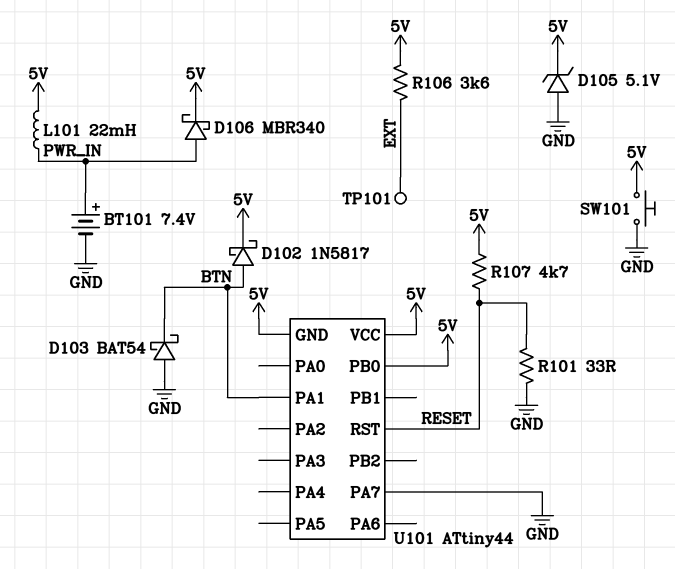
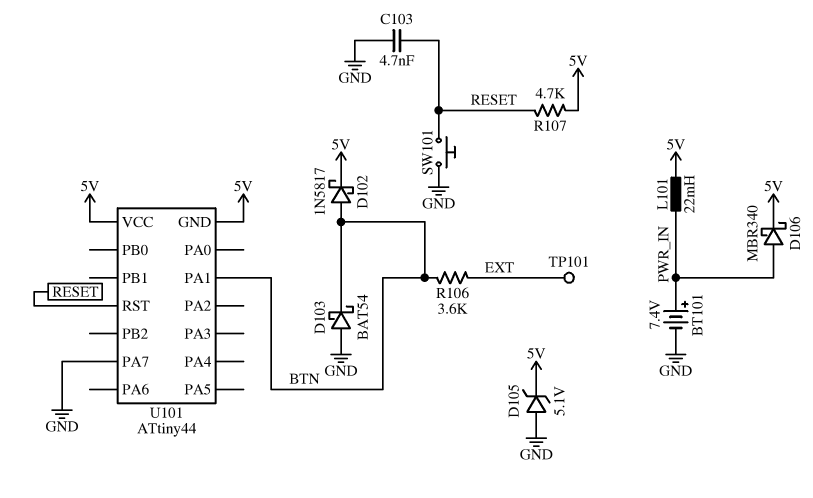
C103: none -> 4.7nF (GND, RESET)
R101: 33 (GND, RESET) -> none
R106: 3.6k (5V, EXT) -> 3.6k (BTN, EXT)
SW101: button (5V, GND) -> button (GND, RESET)
U101 pin PB0: 5V -> none

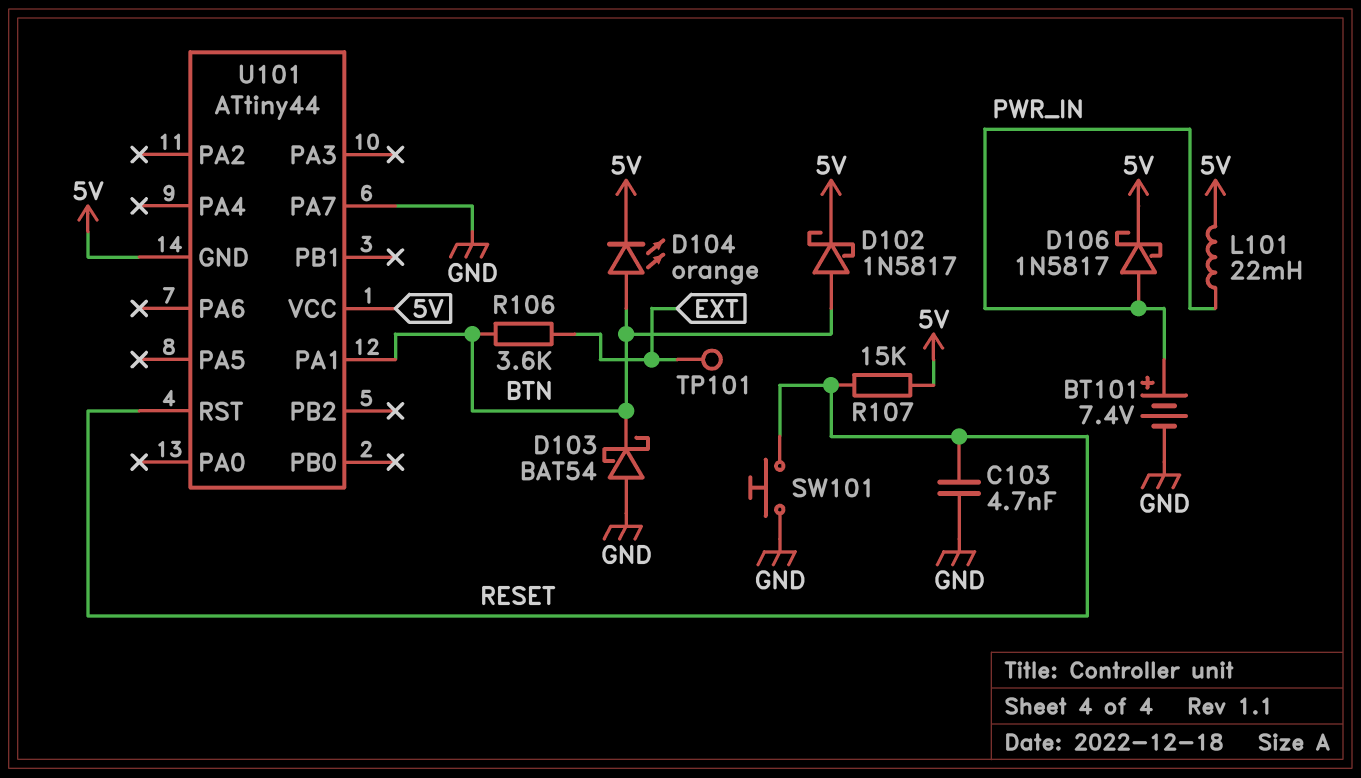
D104: none -> LED orange (A BTN, K 5V)
D105: zener 5.1V (A GND, K 5V) -> none
D106: schottky MBR340 (A PWR_IN, K 5V) -> schottky 1N5817 (A PWR_IN, K 5V)
R107: 4.7k (5V, RESET) -> 15k (5V, RESET)

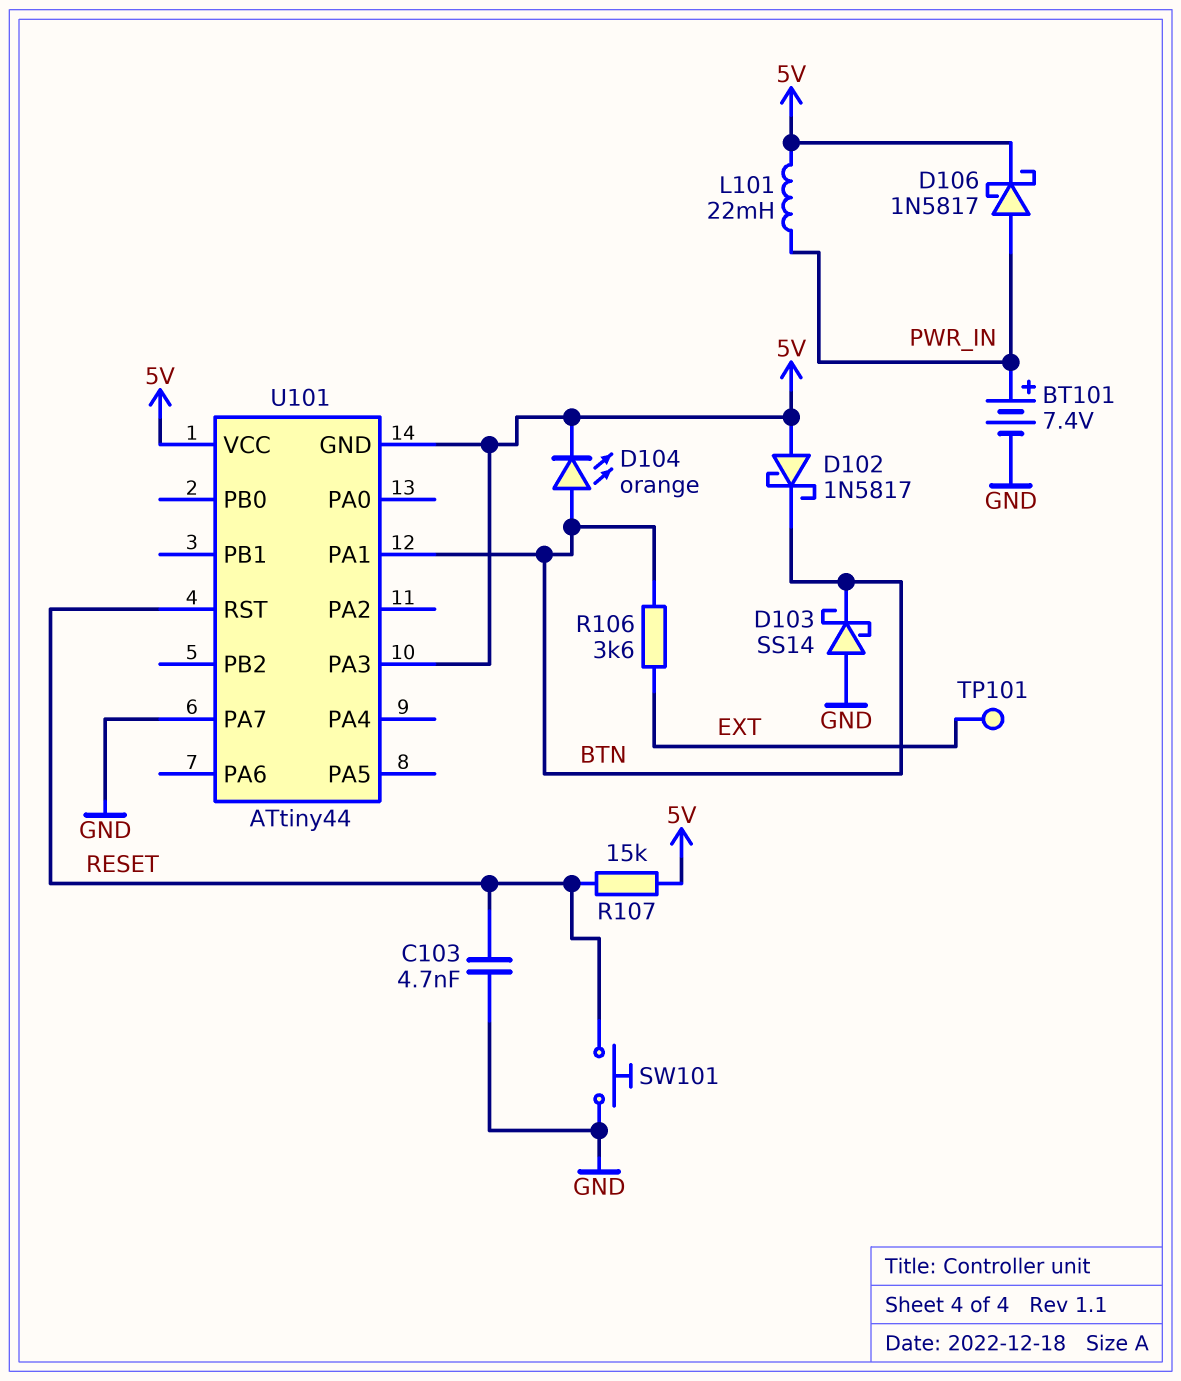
D102: schottky 1N5817 (A BTN, K 5V) -> schottky 1N5817 (A 5V, K BTN)
D103: schottky BAT54 (A GND, K BTN) -> schottky SS14 (A GND, K BTN)
U101 pin PA3: none -> 5V

